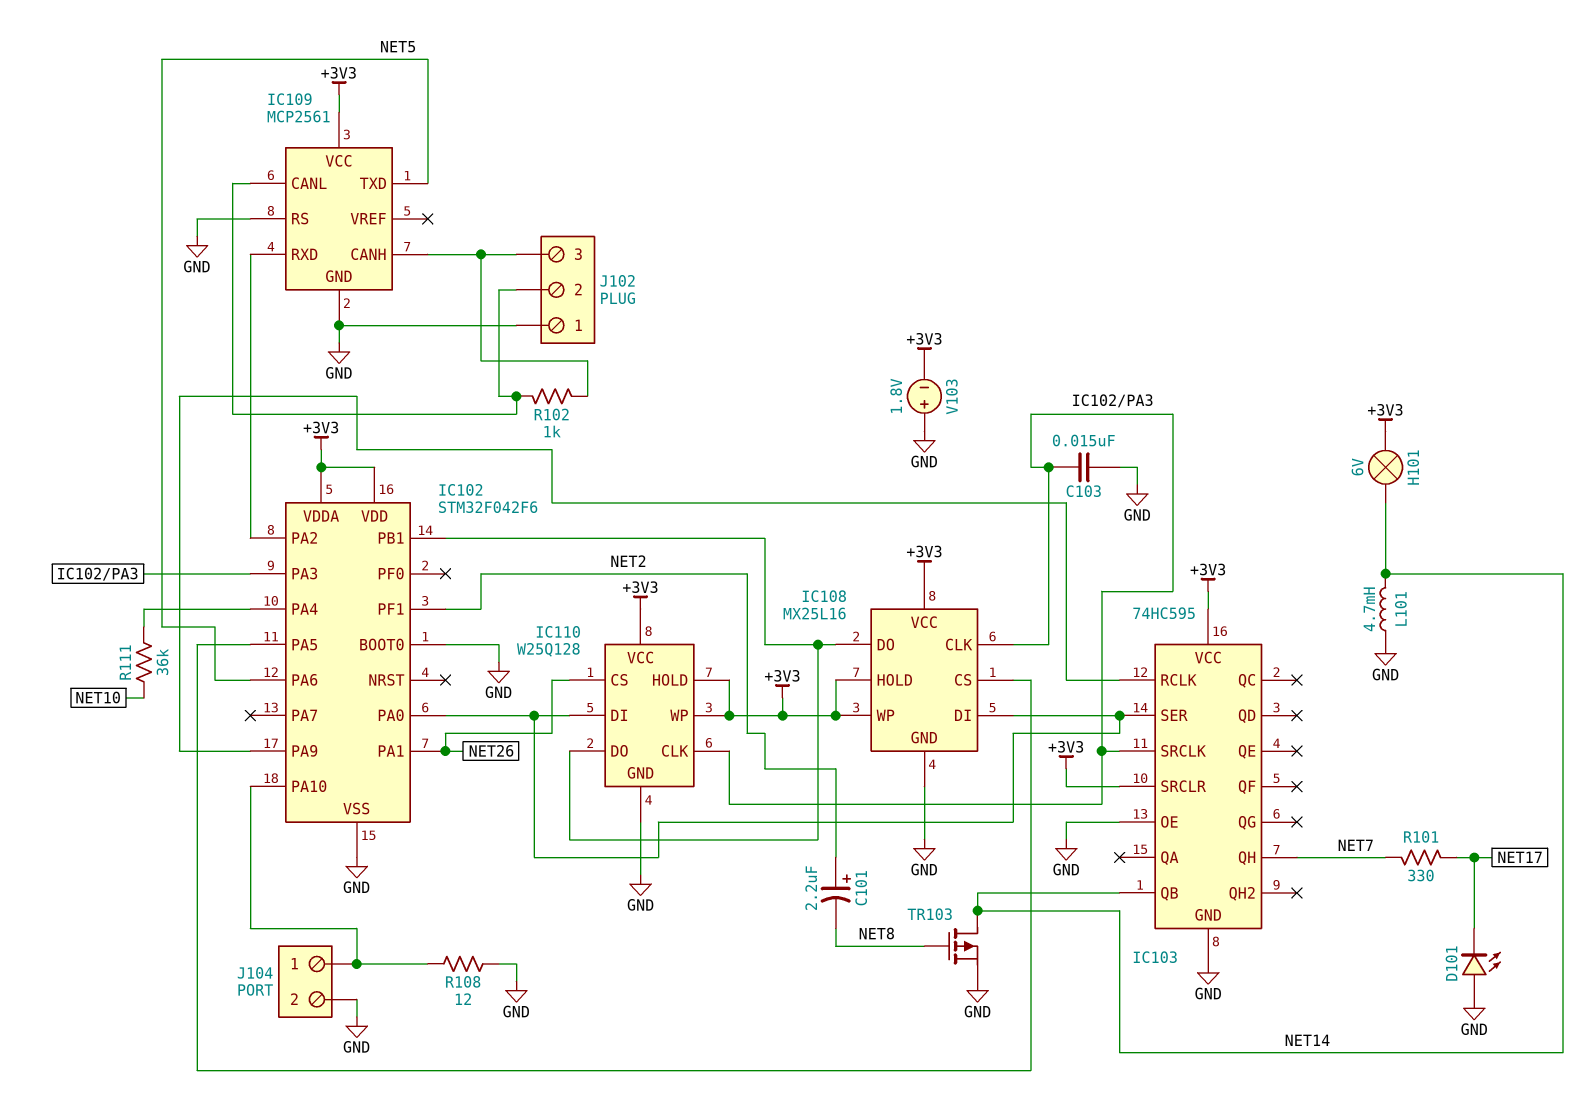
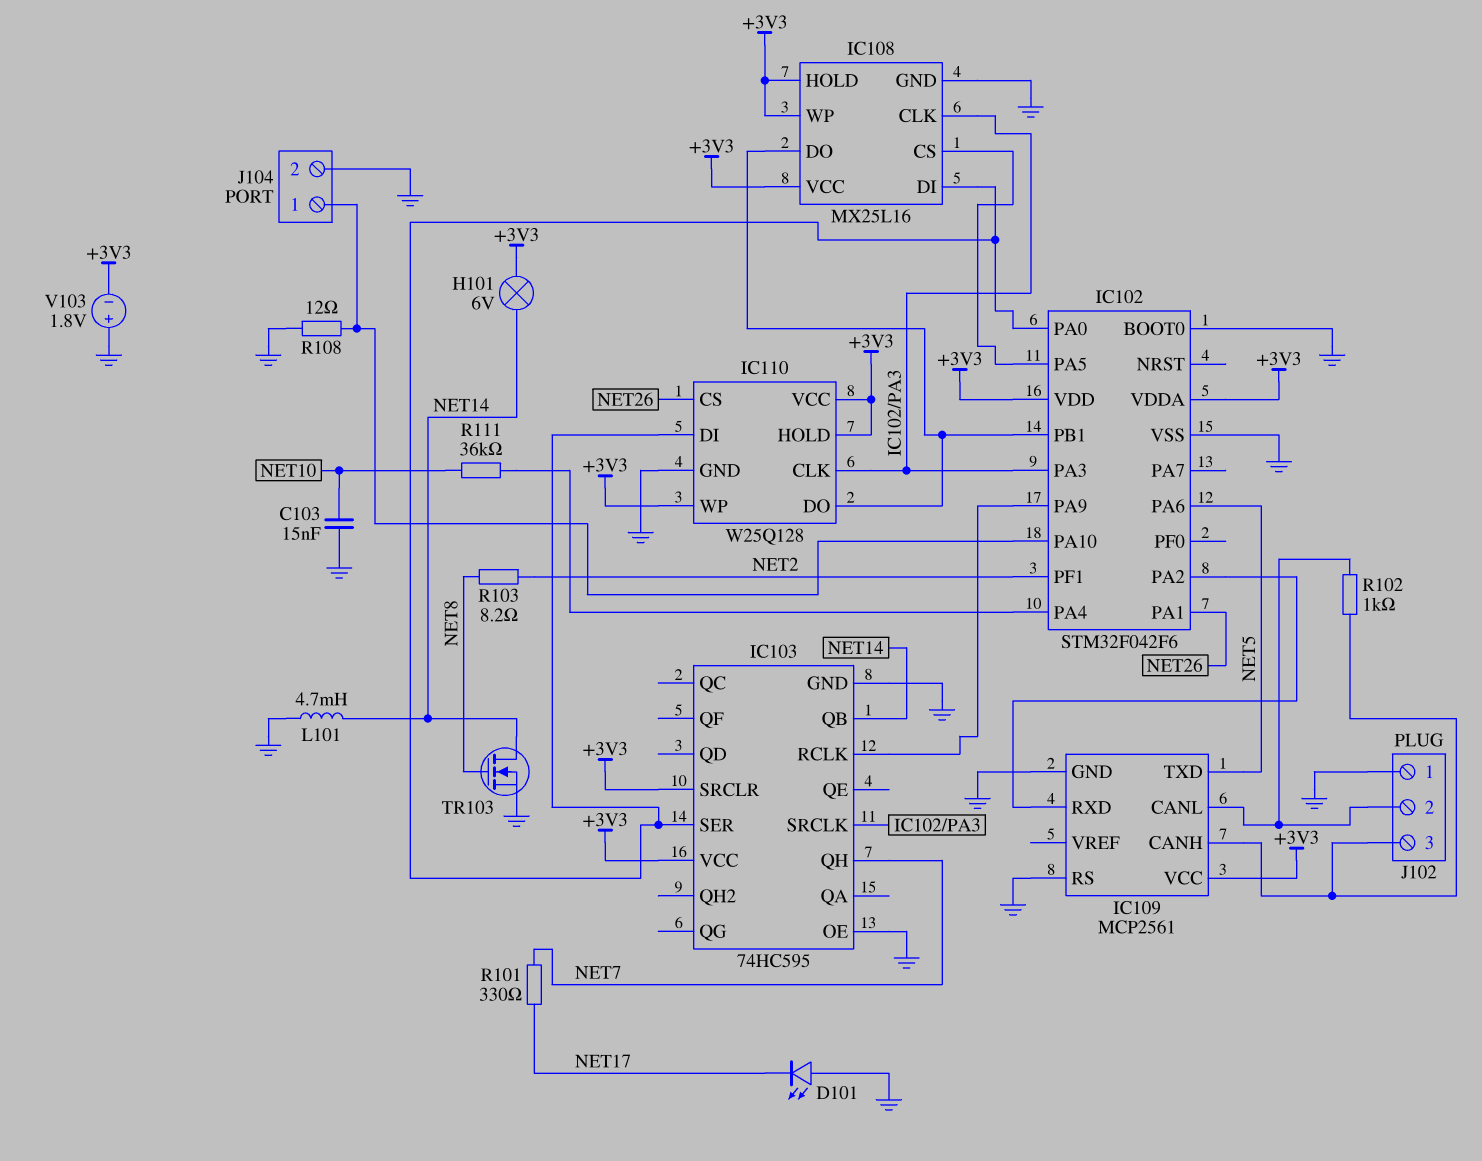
C101: 2.2uF (plus NET2, minus NET8) -> none
C103: 15nF (GND, IC102/PA3) -> 15nF (GND, NET10)
R103: none -> 8.2 (NET2, NET8)
TR103: PMOS (G NET8, D NET14, S GND) -> NMOS (G NET8, D NET14, S GND)

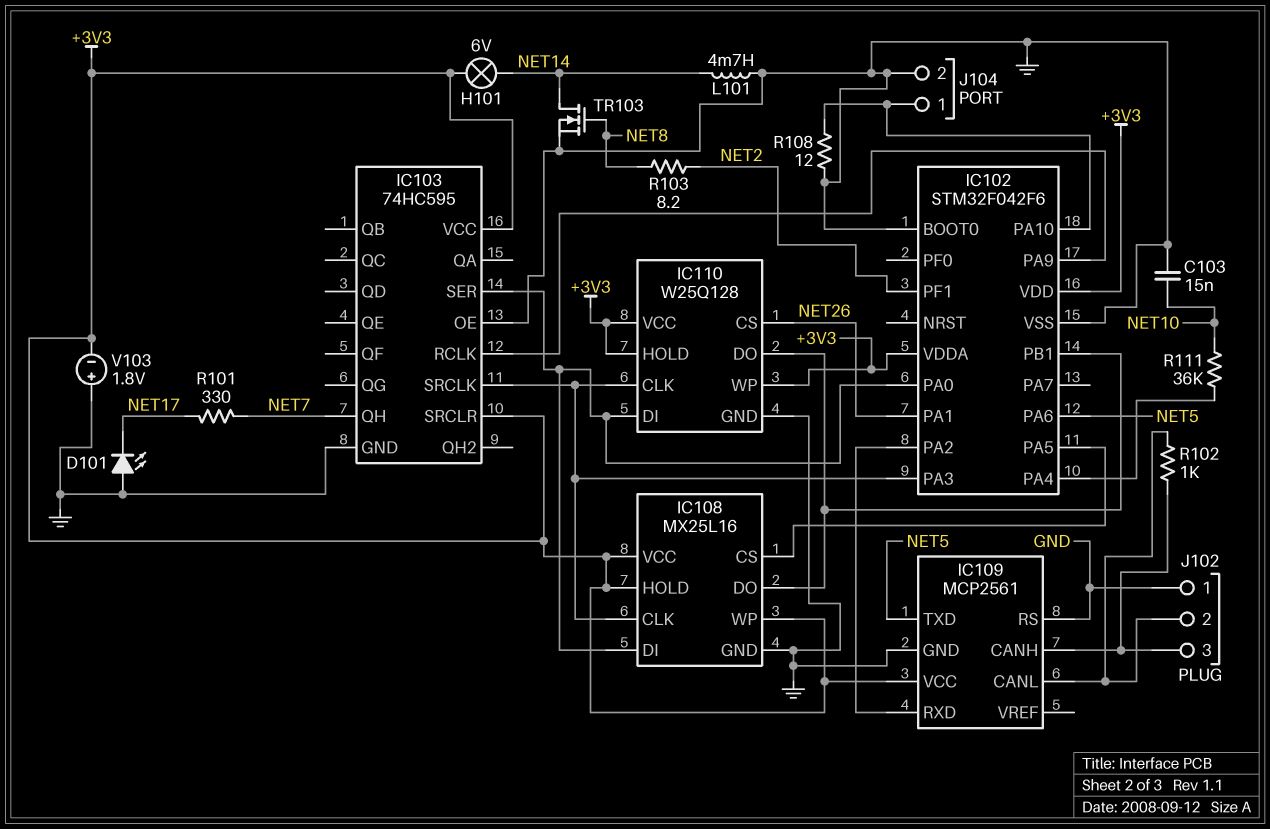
IC103 pin QB: NET14 -> none

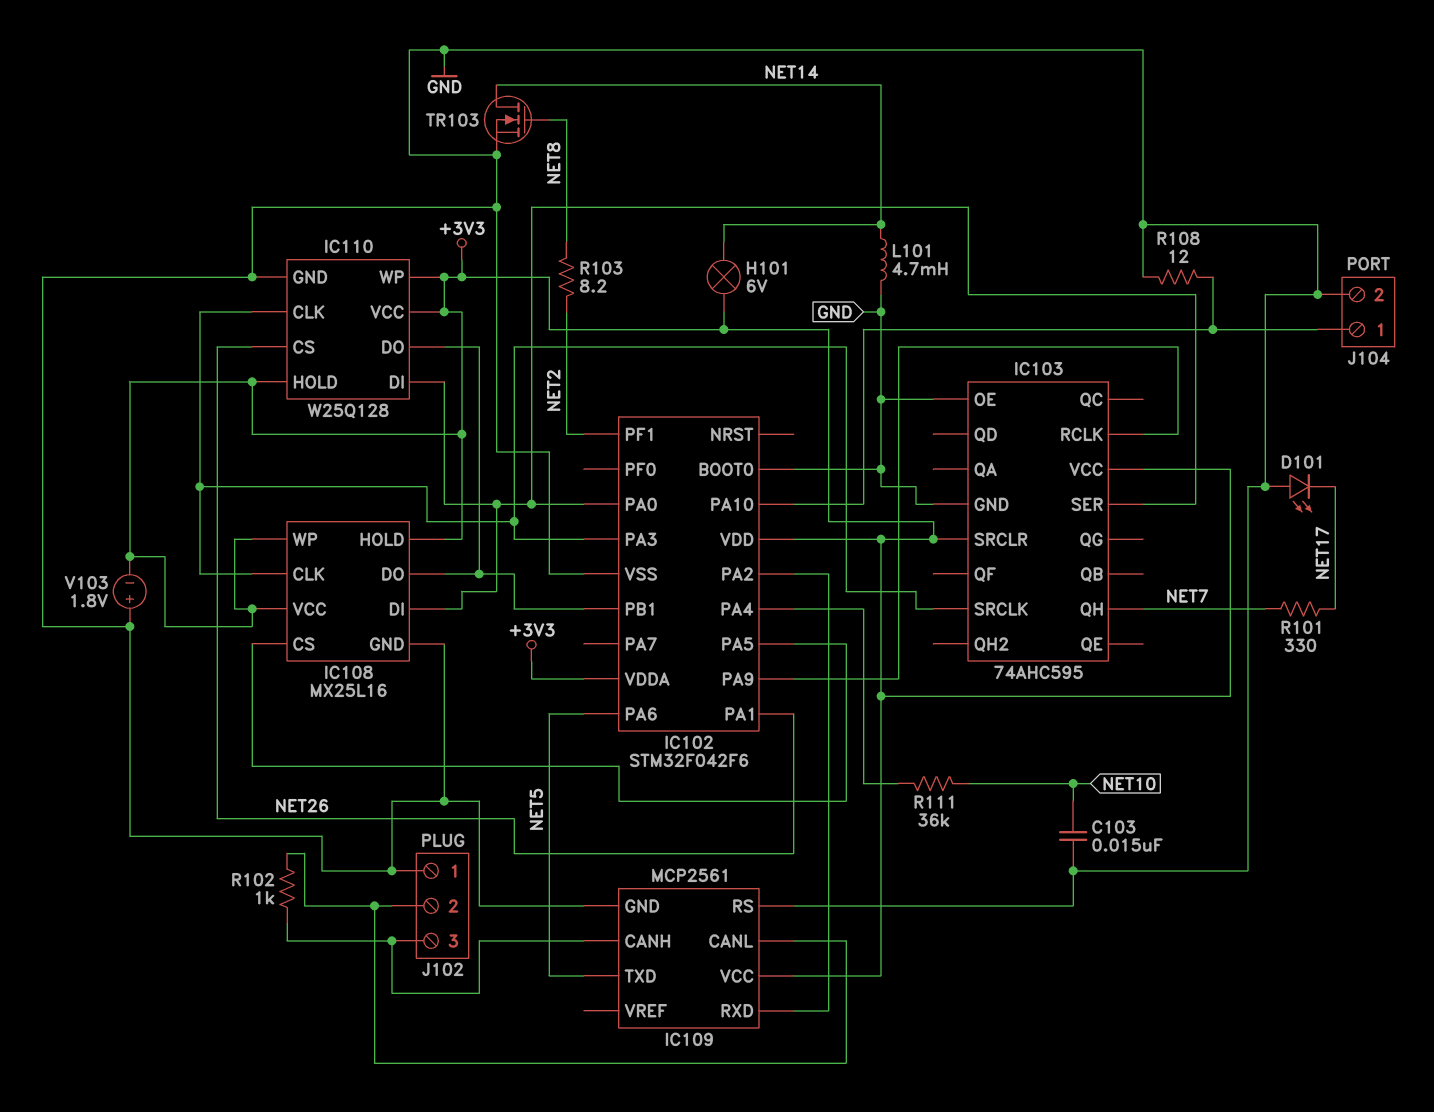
IC103: 74HC595 -> 74AHC595

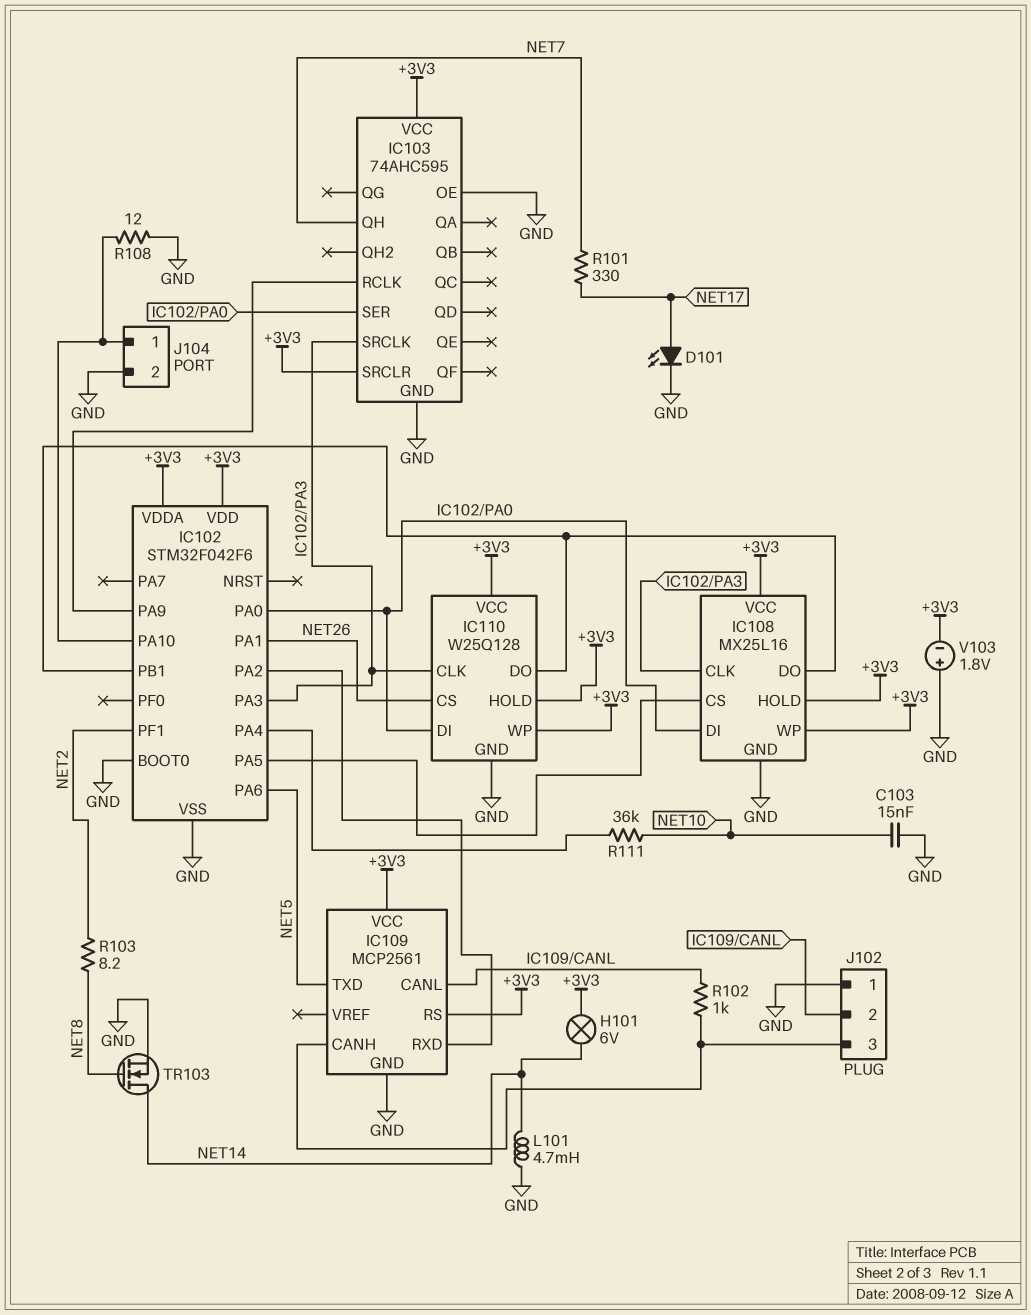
D101: LED (A GND, K NET17) -> LED (A NET17, K GND)
IC109 pin RS: GND -> +3V3

